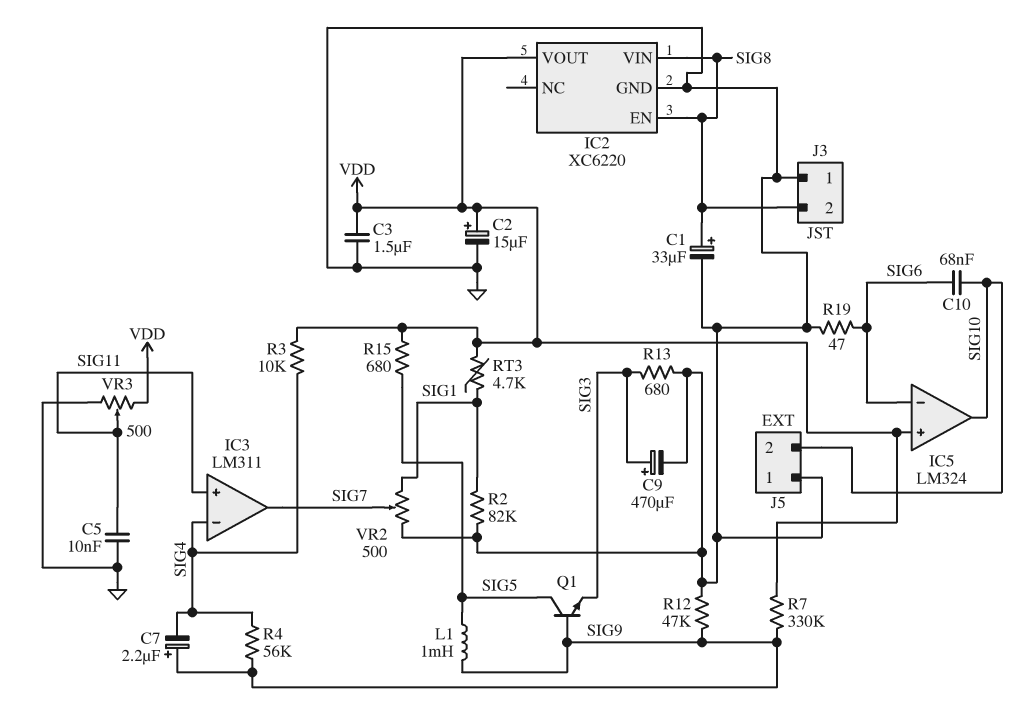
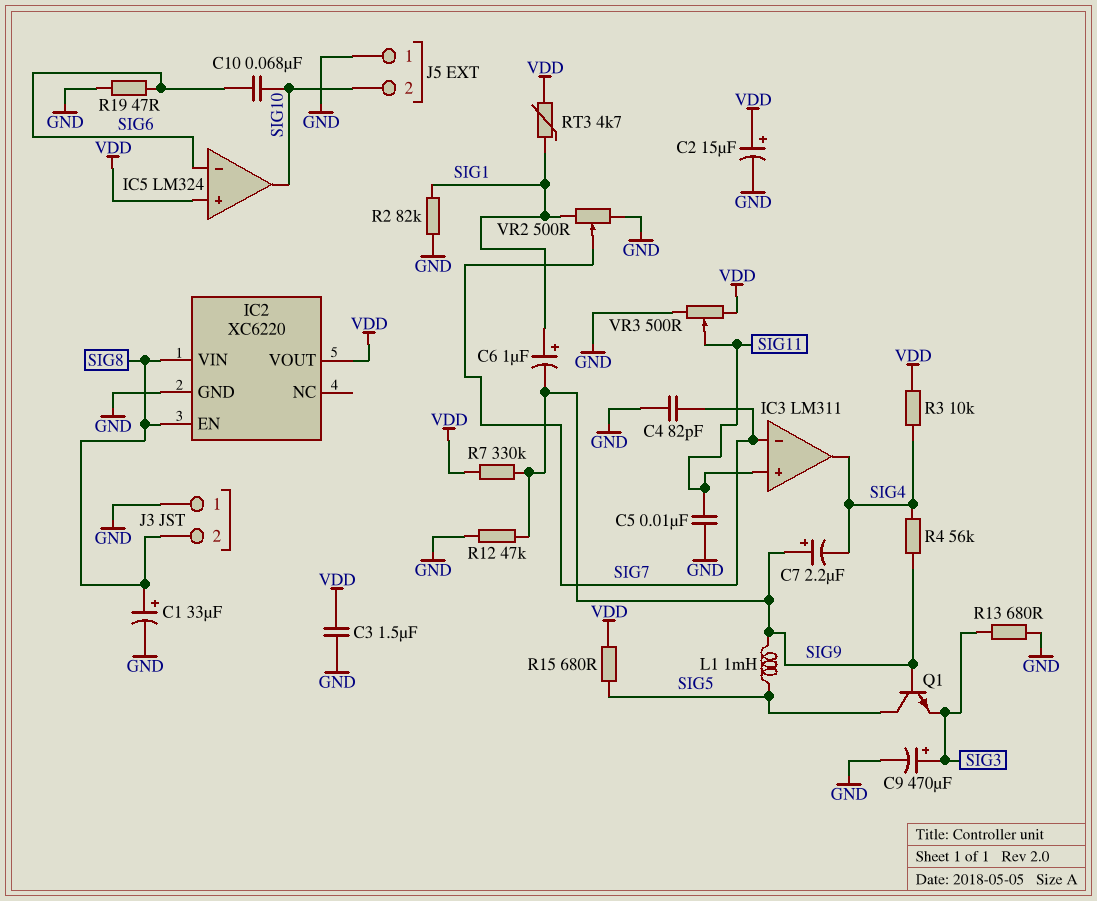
C4: none -> 82pF (GND, SIG7)
C6: none -> 1uF (plus SIG1, minus SIG9)
IC3 pin in-: SIG4 -> SIG7
IC3 pin out: SIG7 -> SIG4

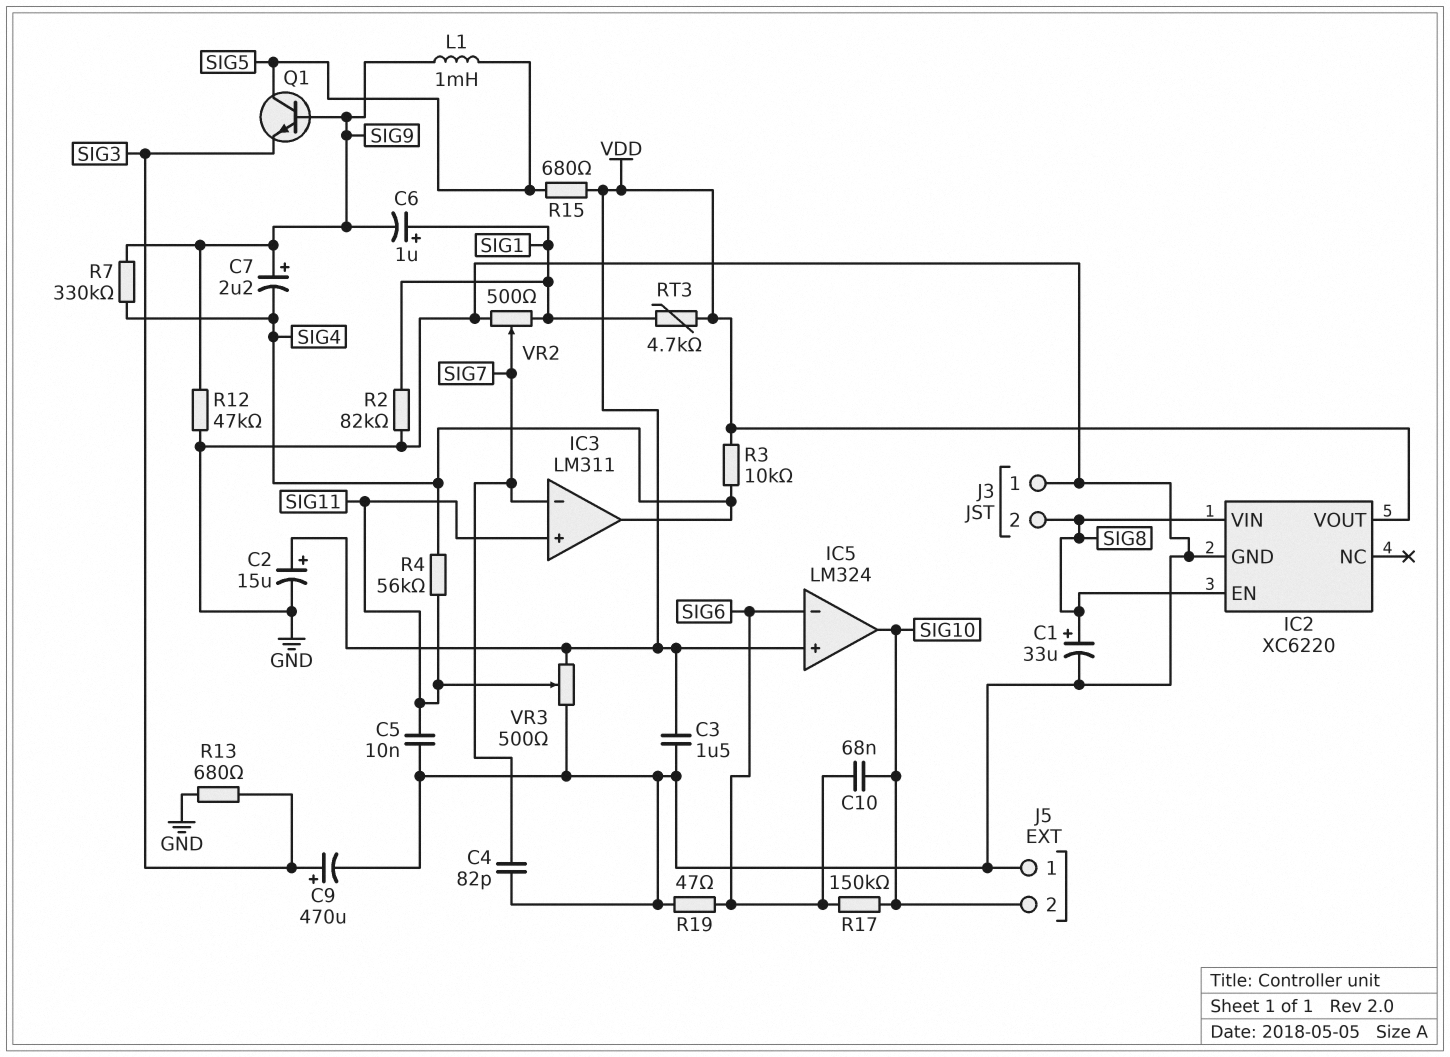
R4: 56k (SIG4, SIG9) -> 56k (SIG4, SIG11)
R7: 330k (SIG9, VDD) -> 330k (SIG4, SIG9)
R17: none -> 150k (SIG6, SIG10)

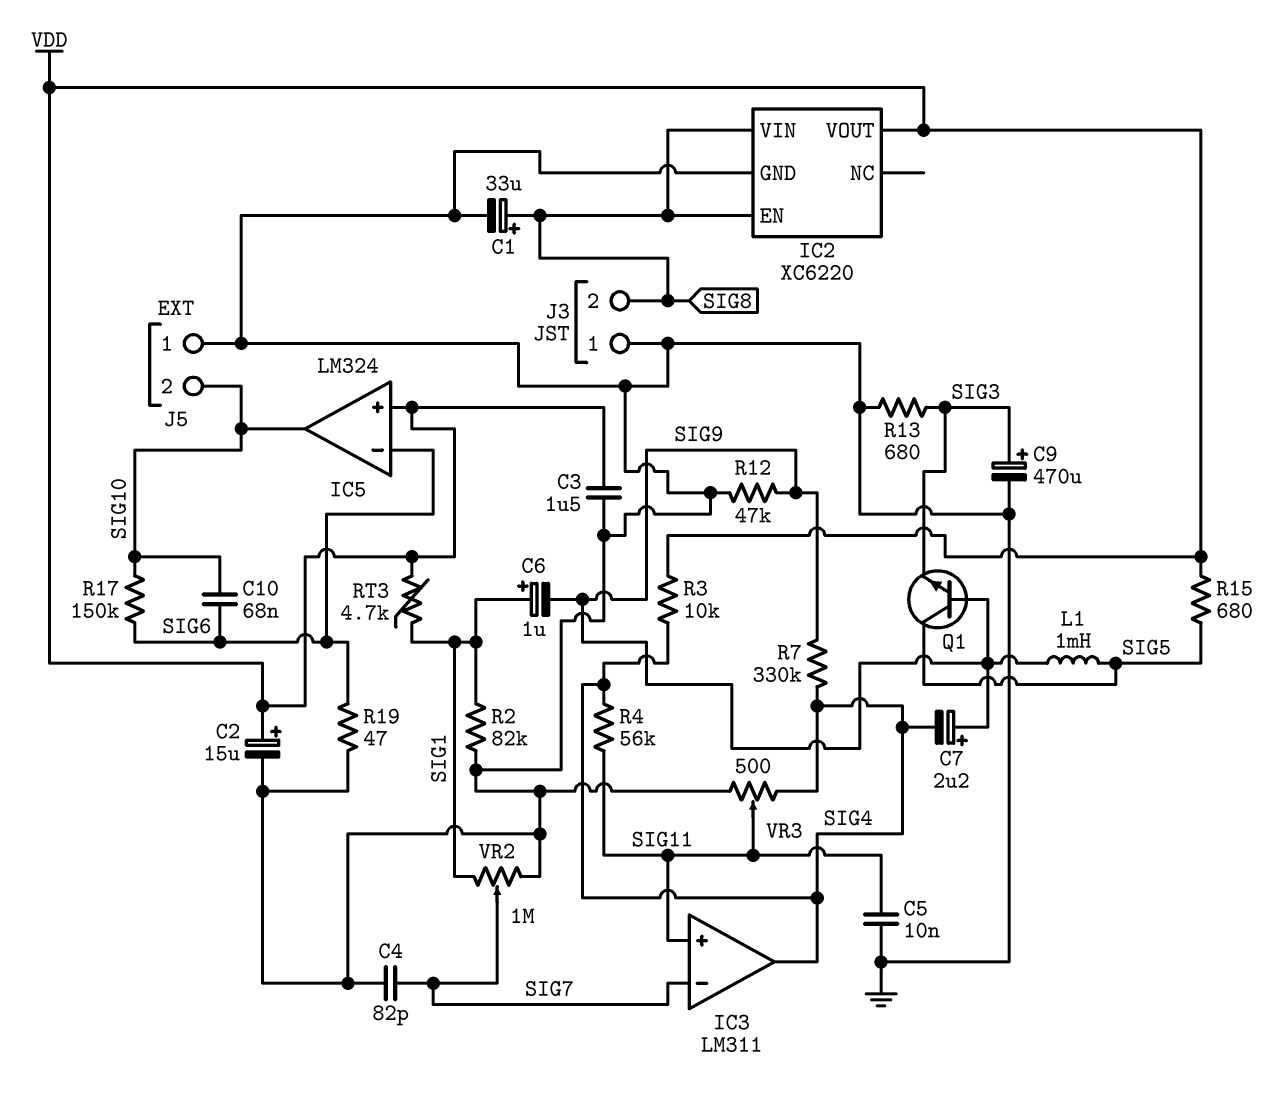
VR2: 500 (GND, SIG1, wiper SIG7) -> 1M (GND, SIG1, wiper SIG7)
VR3: 500 (GND, VDD, wiper SIG11) -> 500 (GND, SIG4, wiper SIG11)

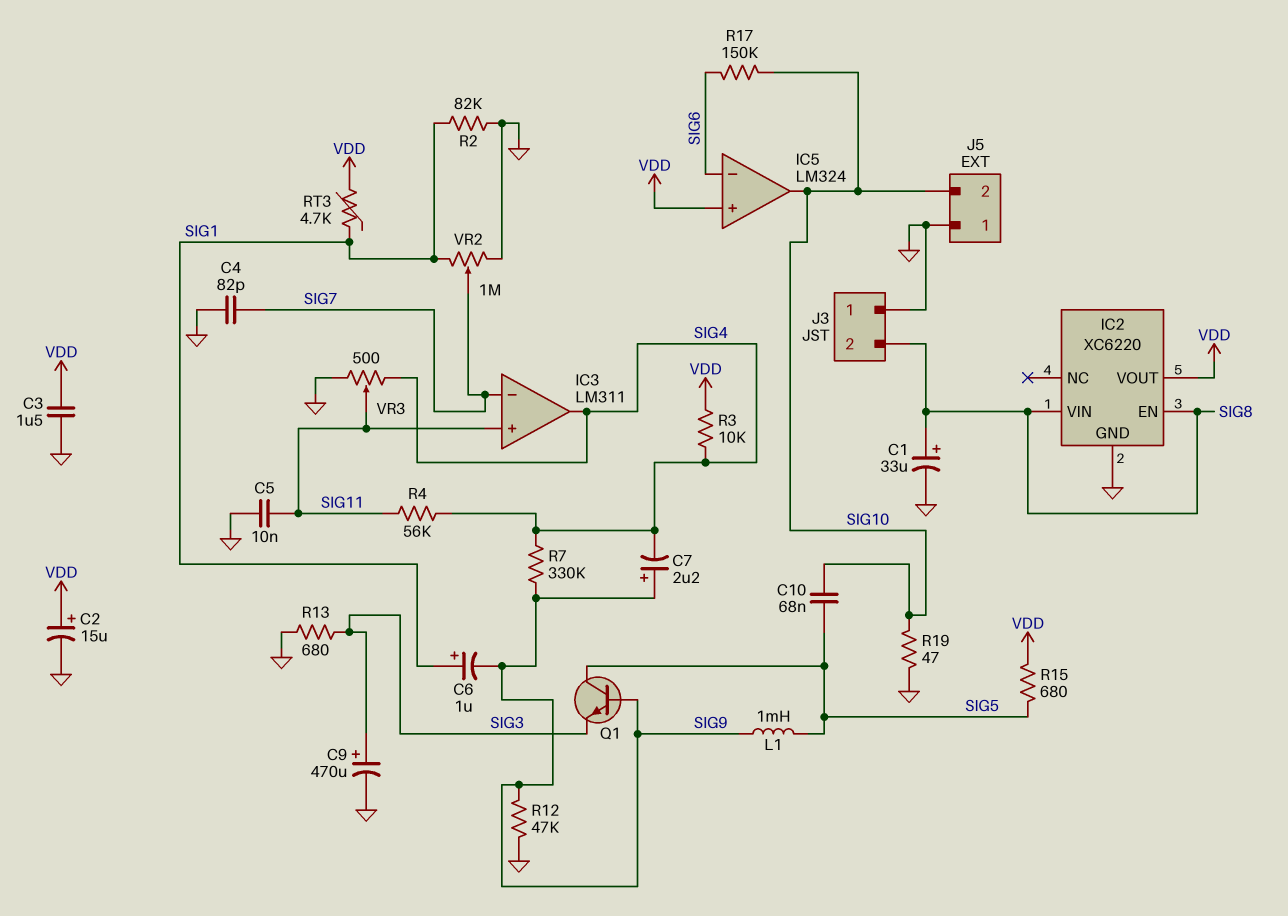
C10: 68nF (SIG6, SIG10) -> 68nF (SIG5, SIG10)
R19: 47 (GND, SIG6) -> 47 (GND, SIG10)

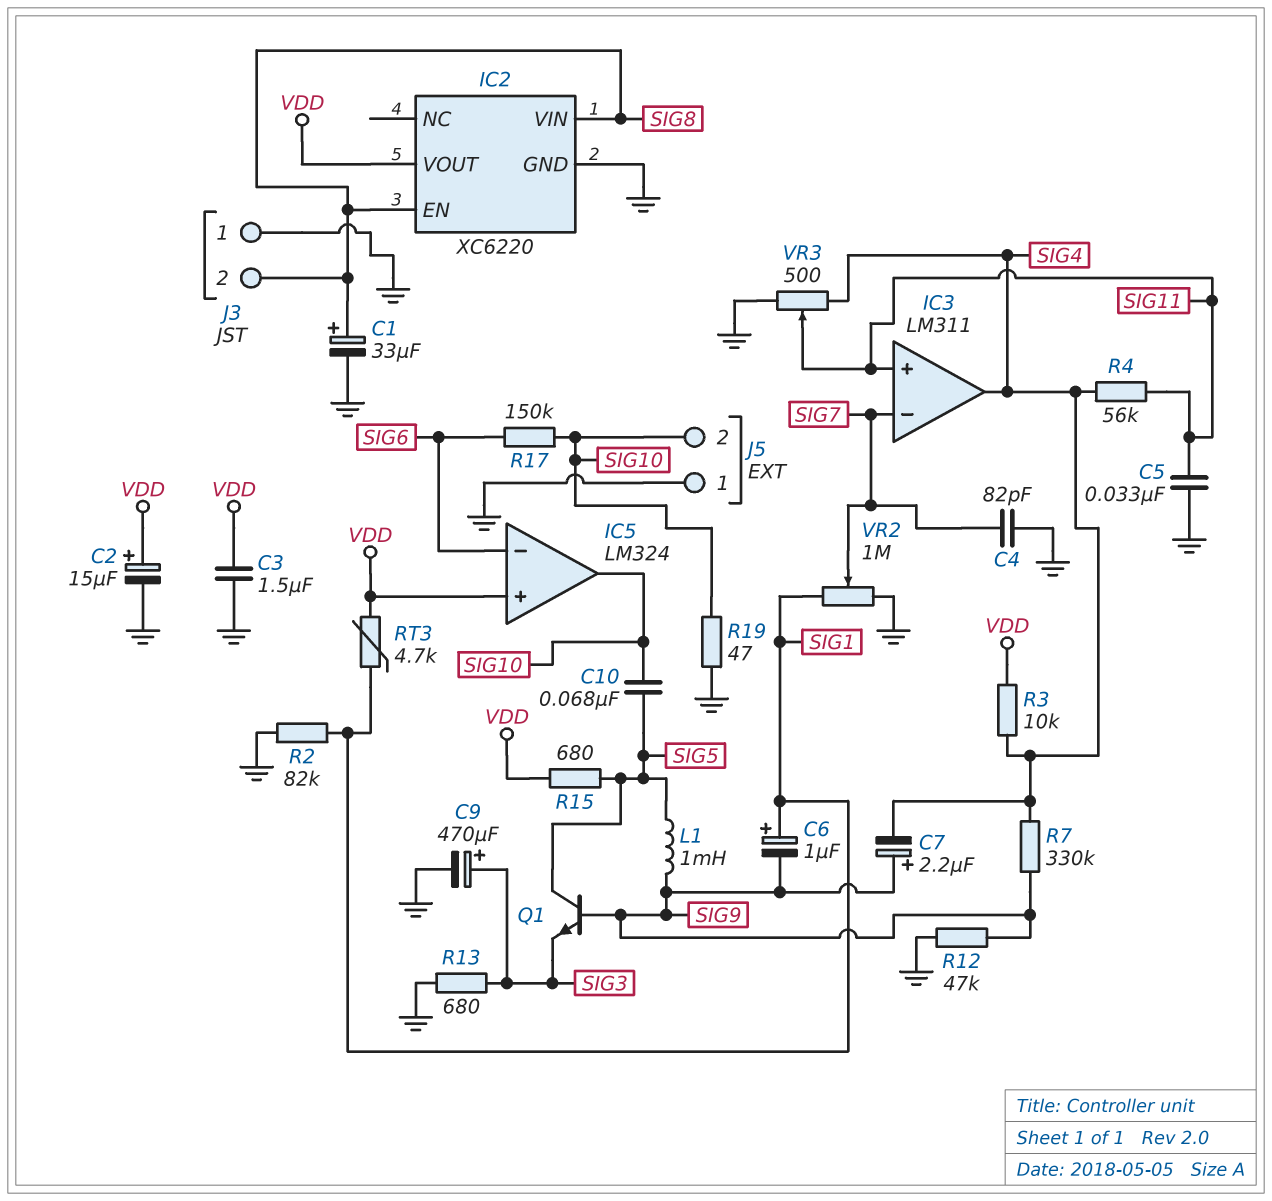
C5: 10nF (GND, SIG11) -> 33nF (GND, SIG11)

